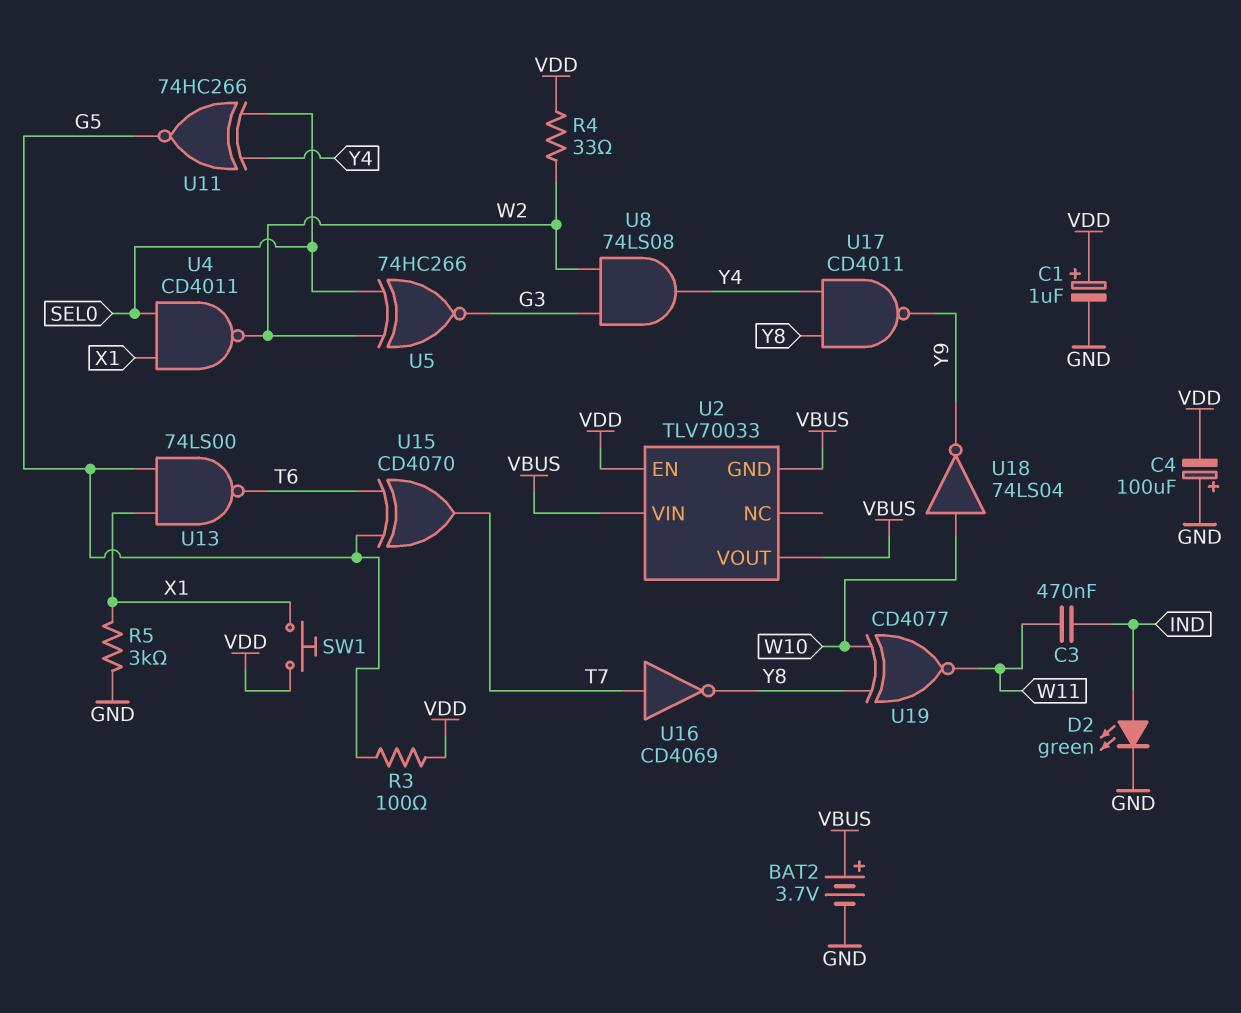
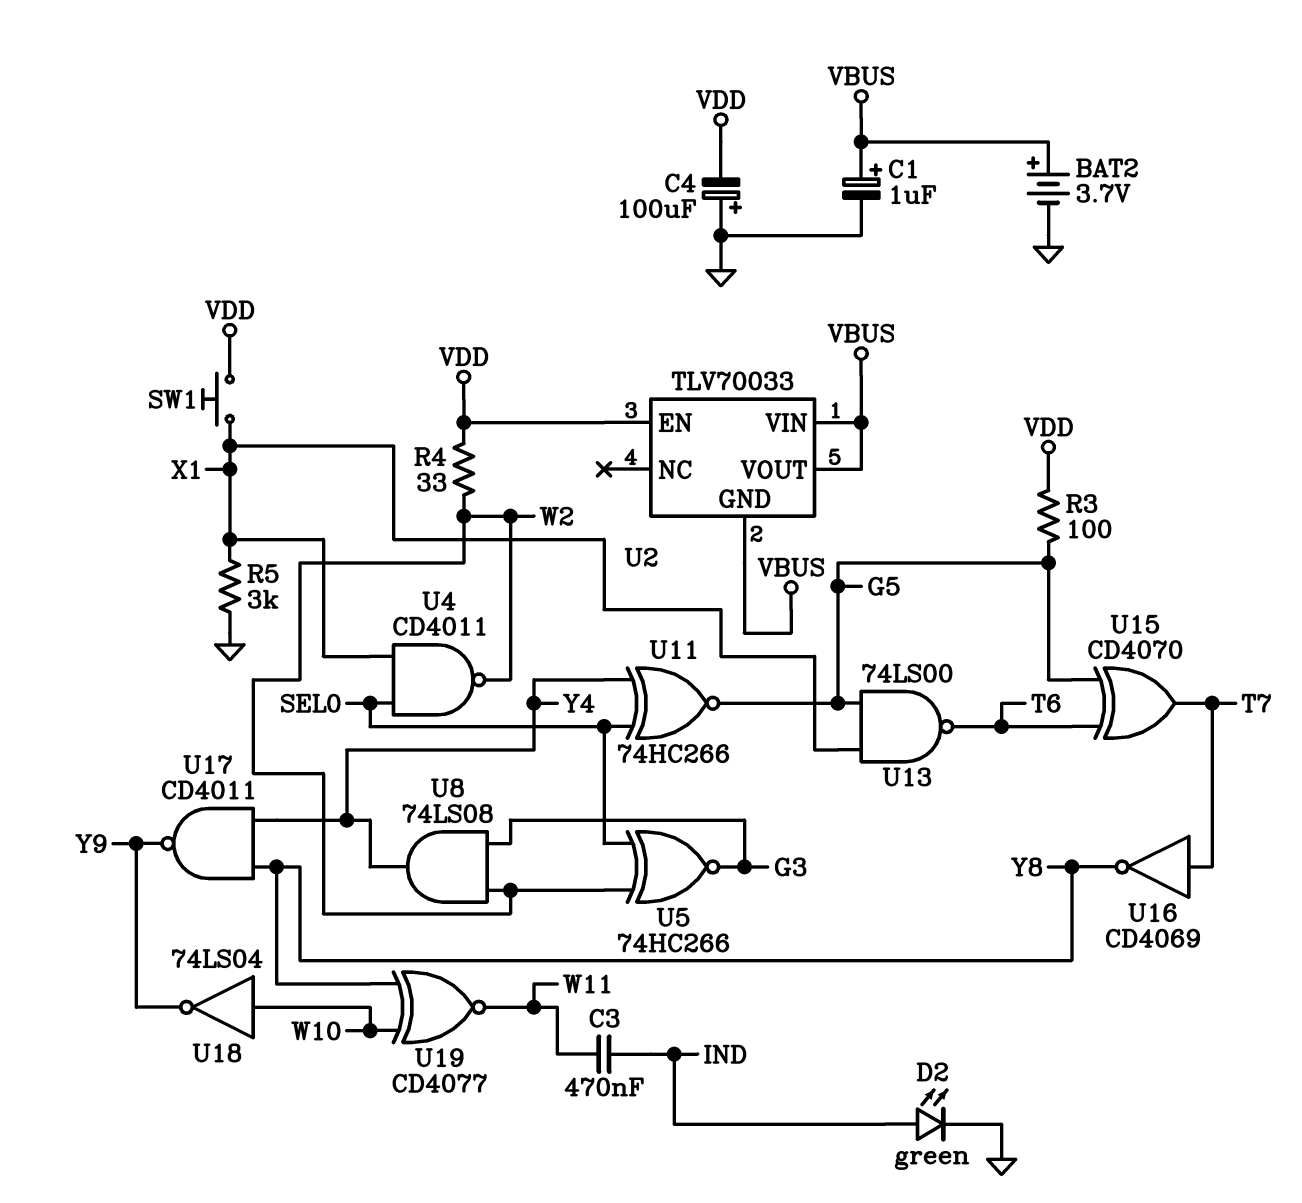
C1: 1uF (plus VDD, minus GND) -> 1uF (plus VBUS, minus GND)

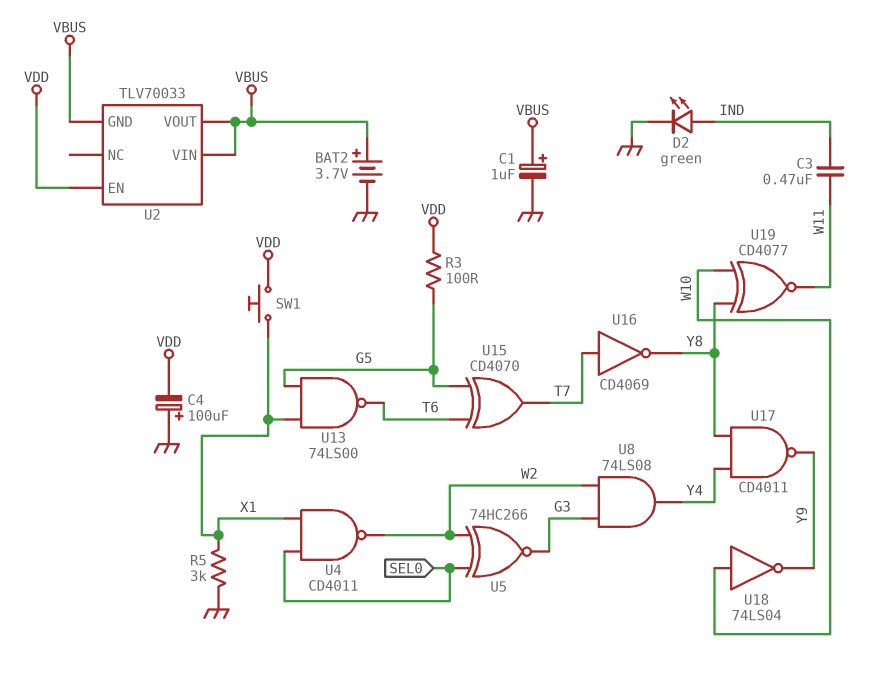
R4: 33 (VDD, W2) -> none
U11: XNOR 74HC266 (in SEL0, in Y4, out G5) -> none

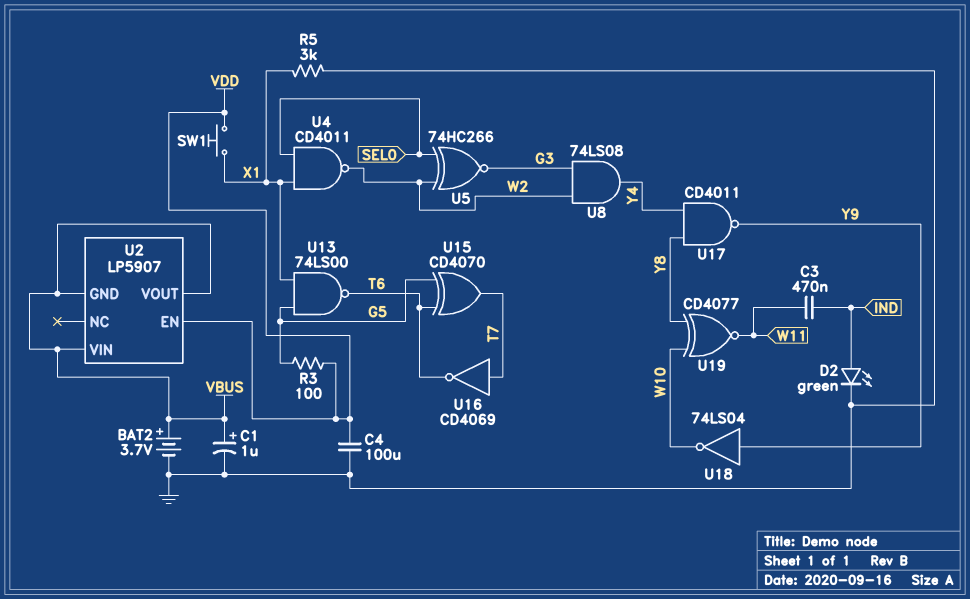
C4: 100uF (plus GND, minus VDD) -> 100uF (GND, VDD)
U2: TLV70033 -> LP5907
U16: NOT CD4069 (in T7, out Y8) -> NOT CD4069 (in T7, out T6)
U18: NOT 74LS04 (in W10, out Y9) -> NOT 74LS04 (in Y9, out W10)

